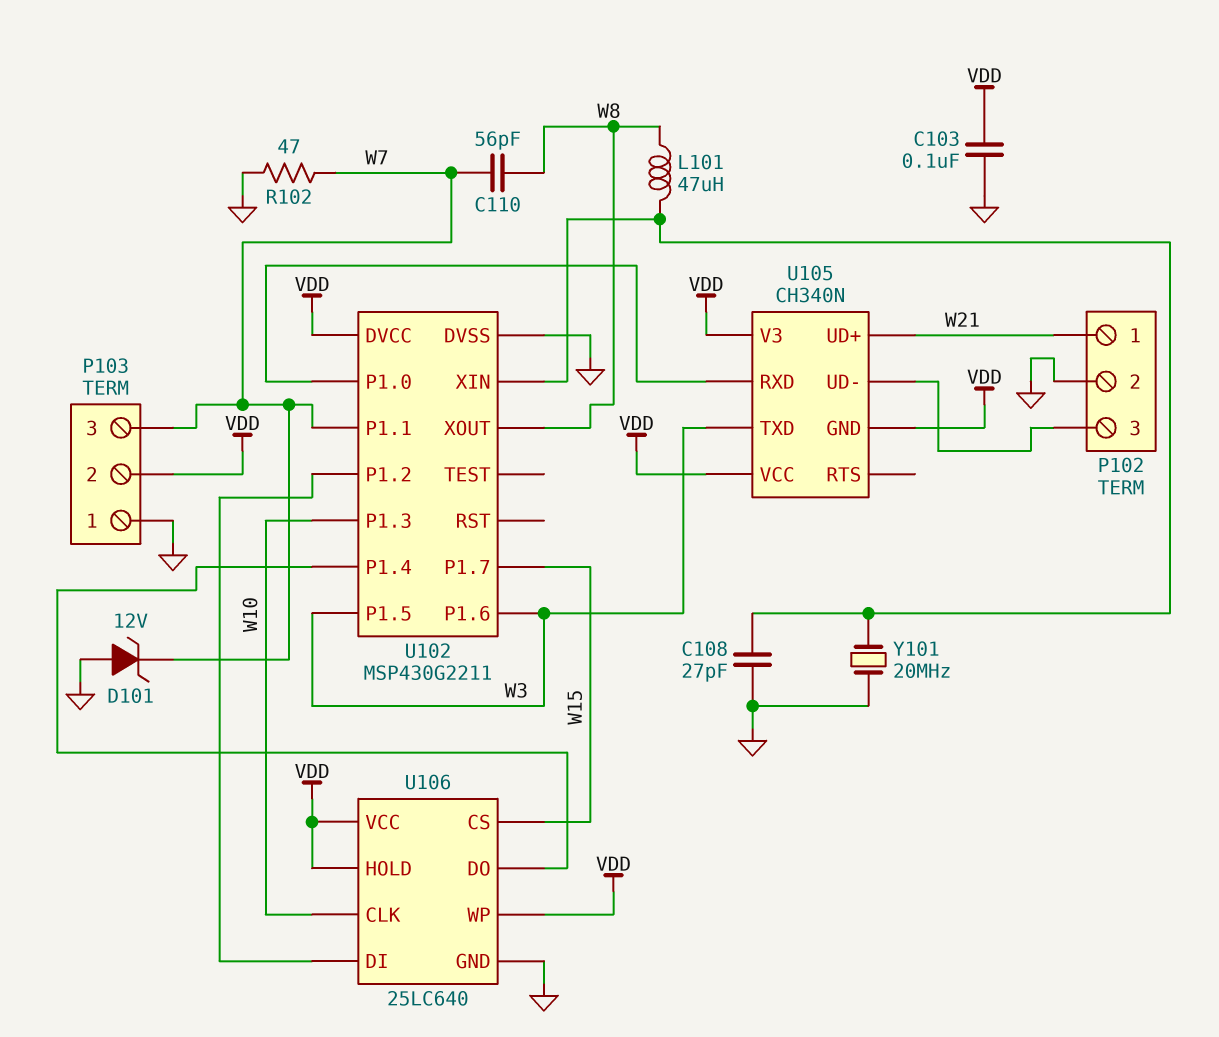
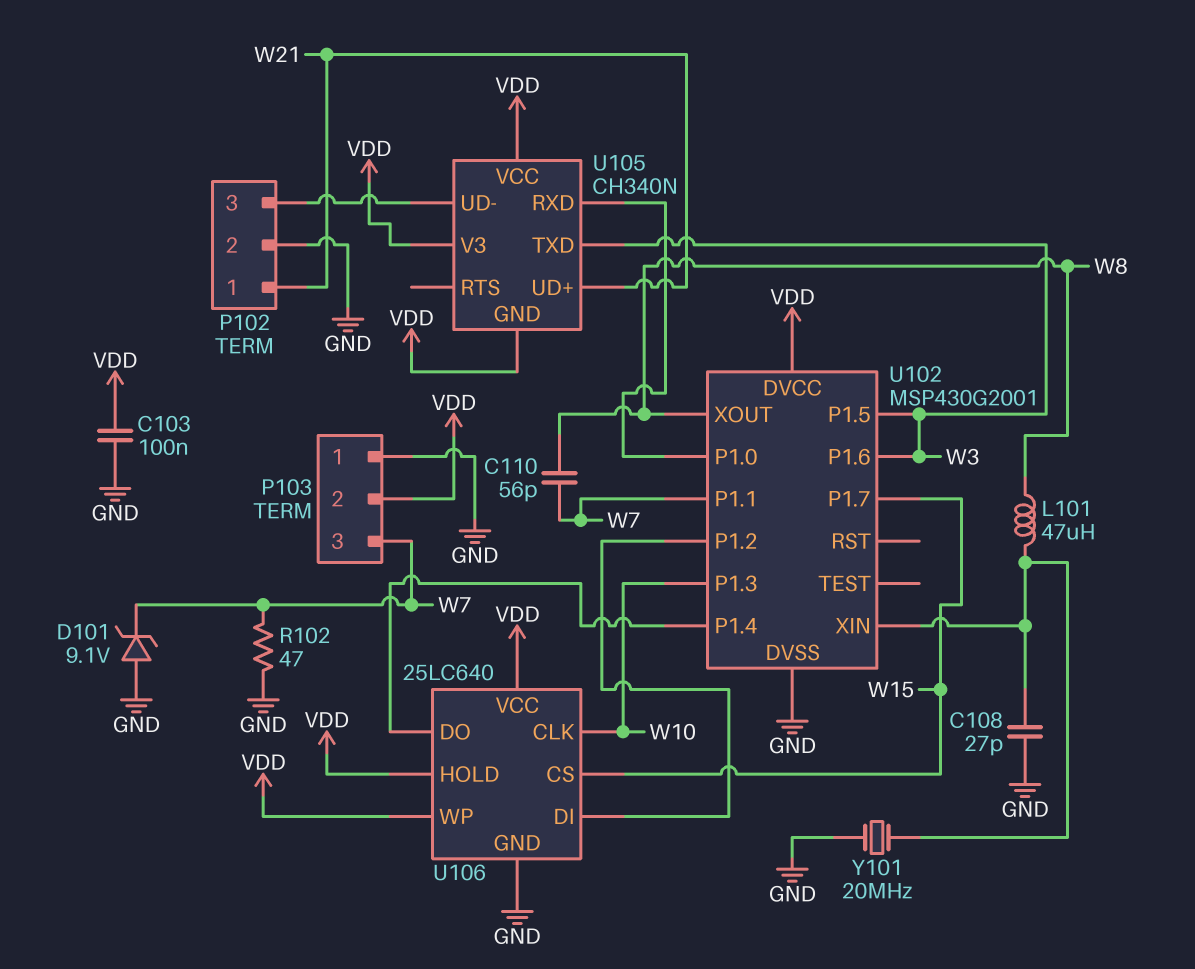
D101: zener 12V (A GND, K W7) -> zener 9.1V (A GND, K W7)
U102: MSP430G2211 -> MSP430G2001

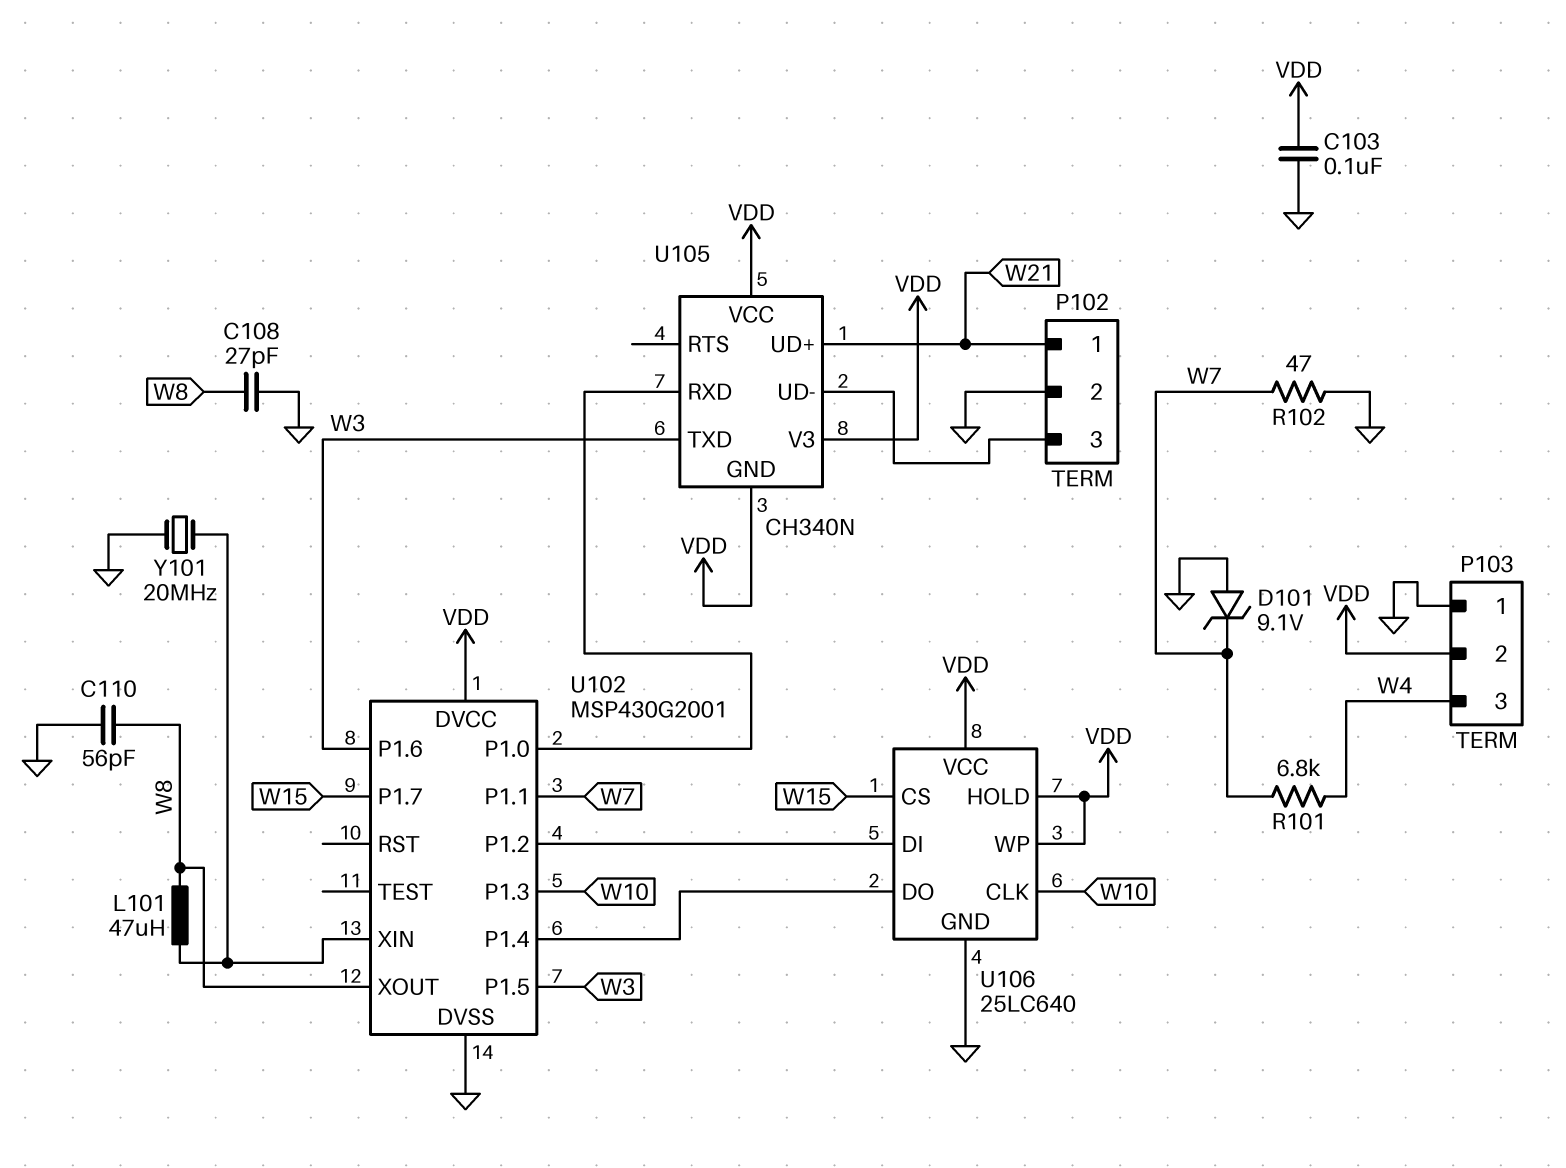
C108: 27pF (GND, U102/XIN) -> 27pF (GND, W8)
C110: 56pF (W7, W8) -> 56pF (GND, W8)
P103 pin 3: W7 -> W4
R101: none -> 6.8k (W4, W7)

